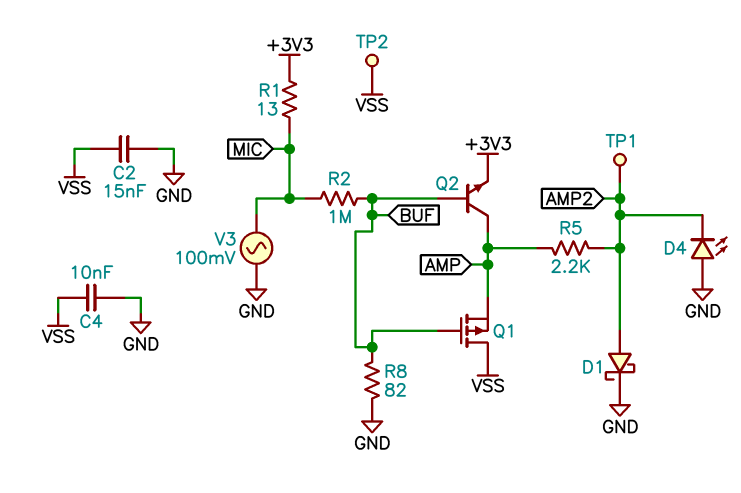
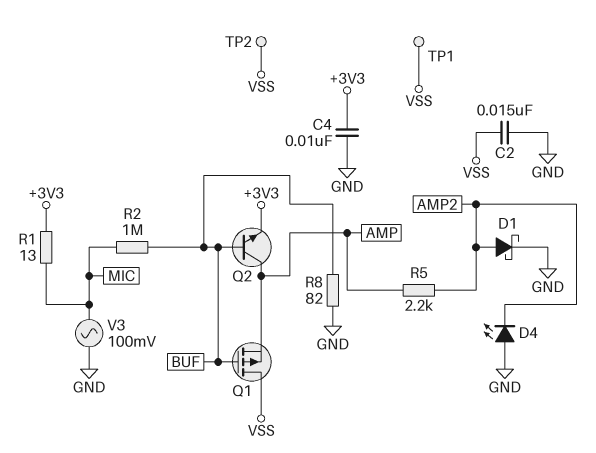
C4: 10nF (GND, VSS) -> 10nF (+3V3, GND)
TP1: test point (AMP2) -> test point (VSS)

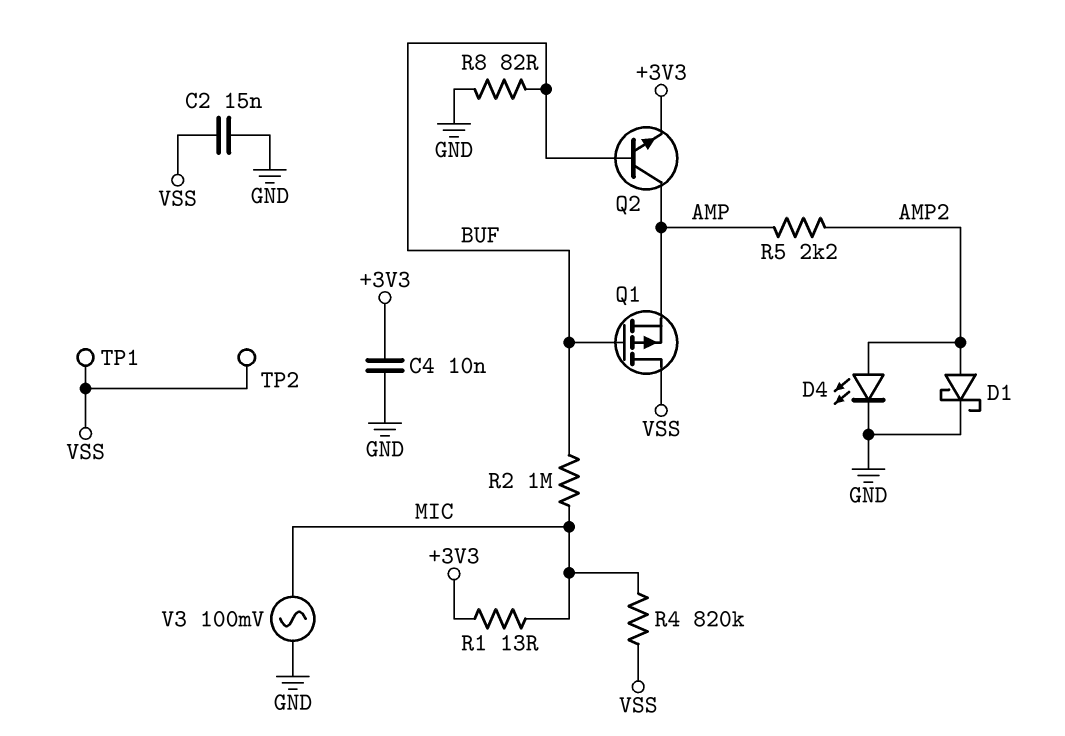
D4: LED (A GND, K AMP2) -> LED (A AMP2, K GND)
R4: none -> 820k (MIC, VSS)

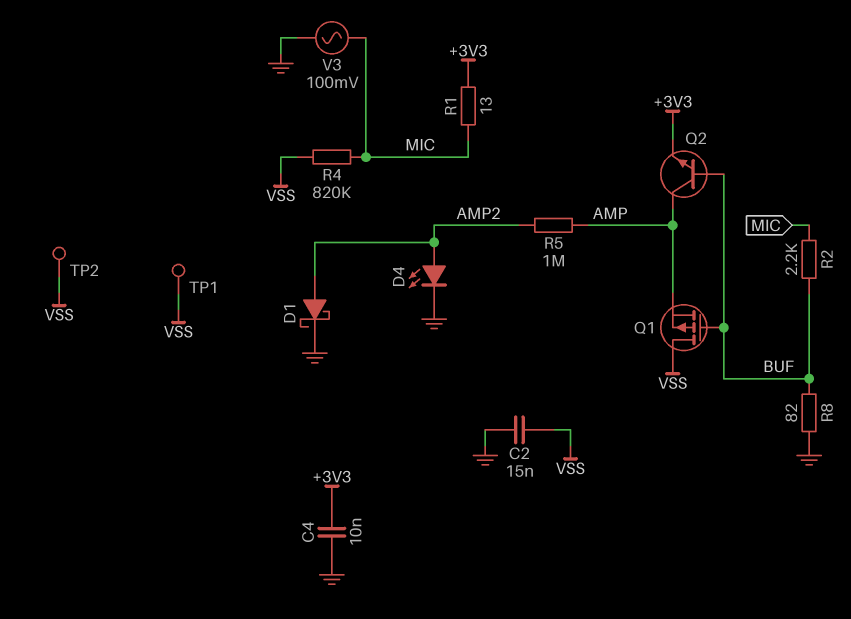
R2: 1M (BUF, MIC) -> 2.2k (BUF, MIC)
R5: 2.2k (AMP, AMP2) -> 1M (AMP, AMP2)

